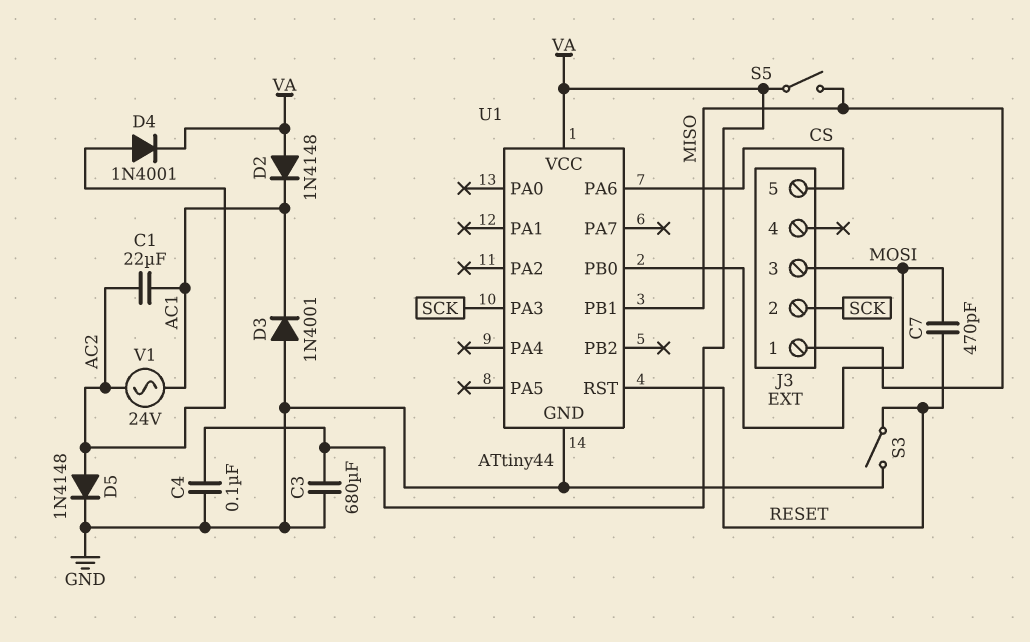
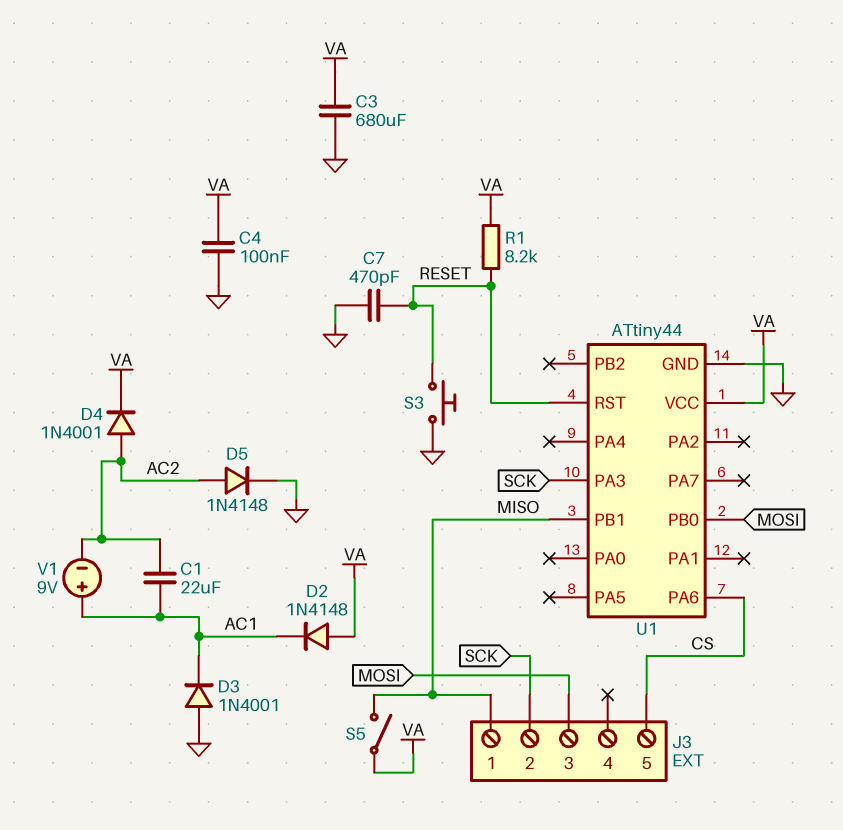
C7: 470pF (MOSI, RESET) -> 470pF (GND, RESET)
R1: none -> 8.2k (RESET, VA)
S3: switch (GND, RESET) -> button (GND, RESET)
V1: AC 24V (AC1, AC2) -> 9V (plus AC1, minus AC2)

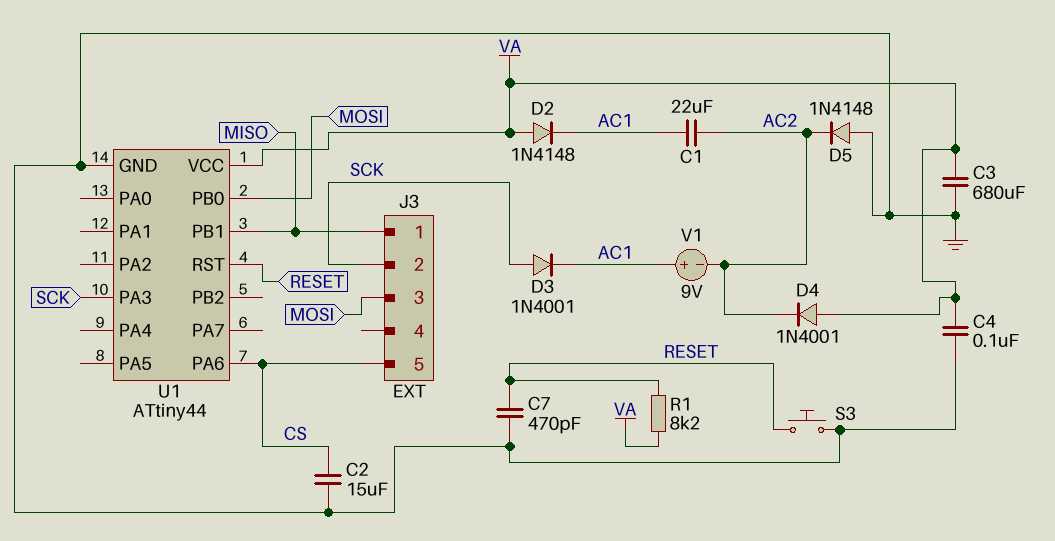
C2: none -> 15uF (CS, GND)
D3: diode 1N4001 (A GND, K AC1) -> diode 1N4001 (A SCK, K AC1)
D4: diode 1N4001 (A AC2, K VA) -> diode 1N4001 (A VA, K AC2)
D5: diode 1N4148 (A AC2, K GND) -> diode 1N4148 (A GND, K AC2)
S5: switch (MISO, VA) -> none

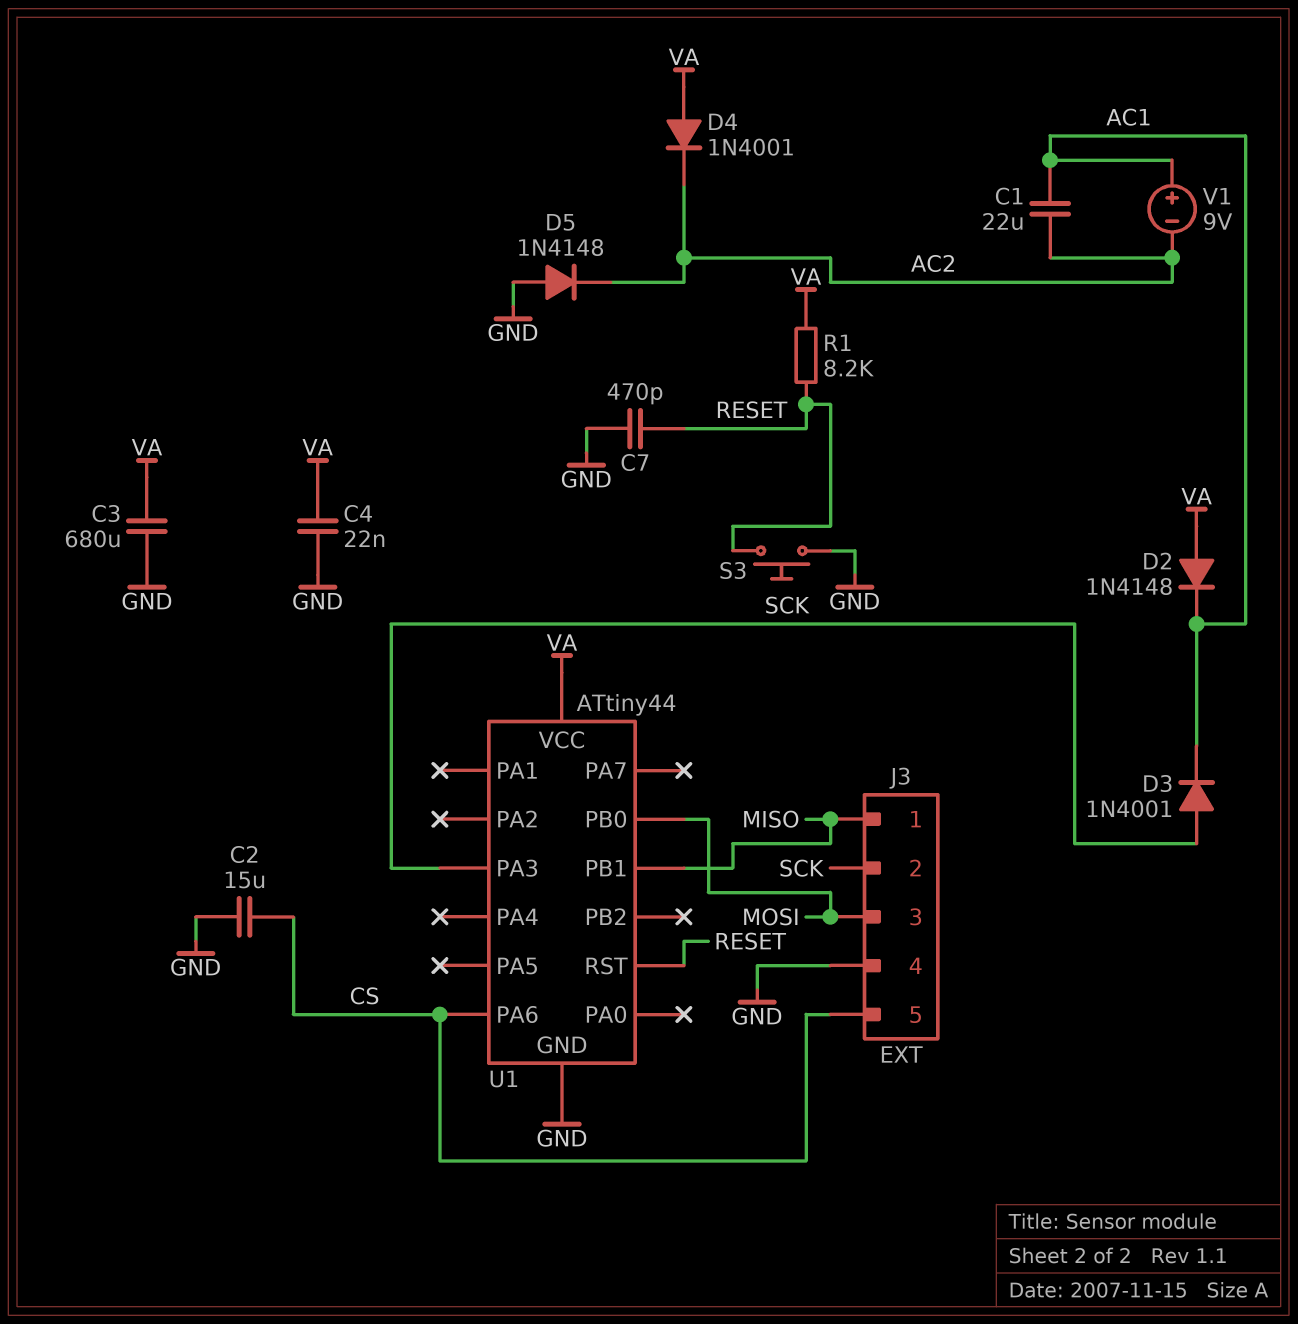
C4: 100nF (GND, VA) -> 22nF (GND, VA)
J3 pin 4: none -> GND

